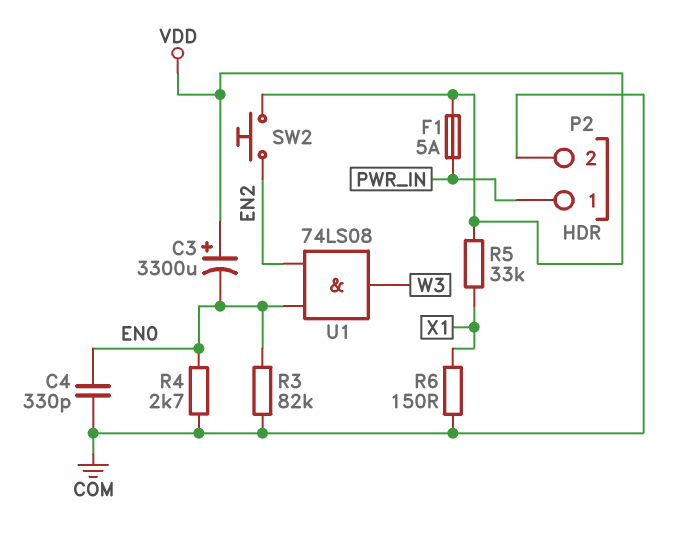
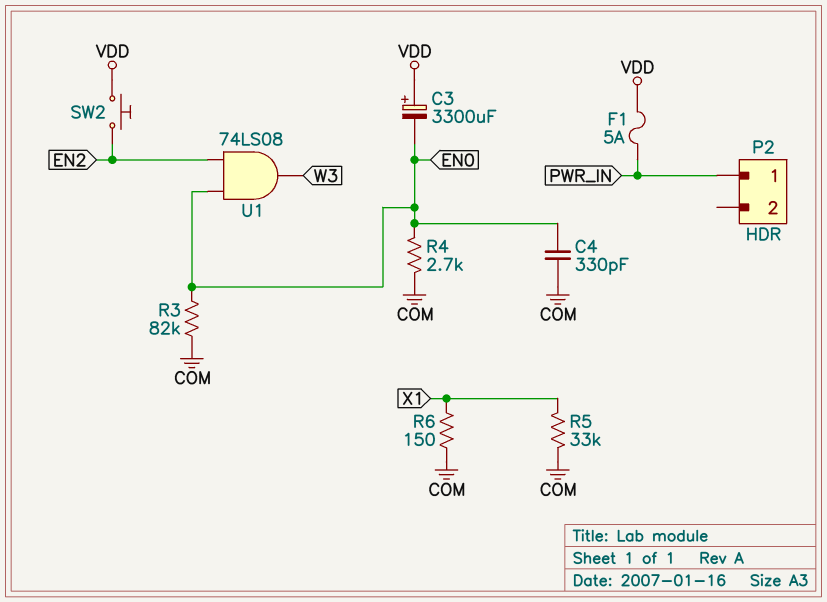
P2 pin 2: COM -> none
R5: 33k (VDD, X1) -> 33k (COM, X1)

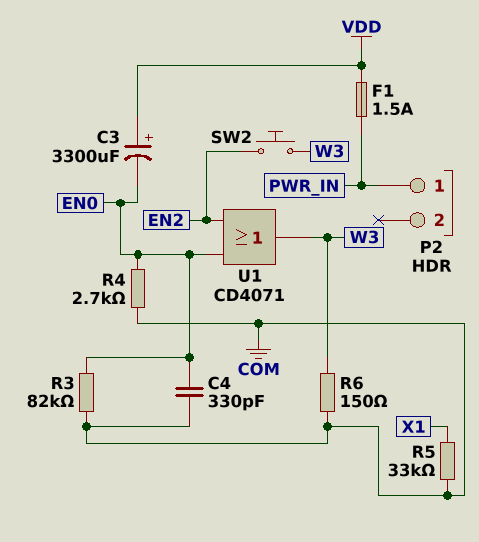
F1: 5A (PWR_IN, VDD) -> 1.5A (PWR_IN, VDD)
R6: 150 (COM, X1) -> 150 (COM, W3)
SW2: button (EN2, VDD) -> button (EN2, W3)
U1: AND 74LS08 (in EN0, in EN2, out W3) -> OR CD4071 (in EN0, in EN2, out W3)

